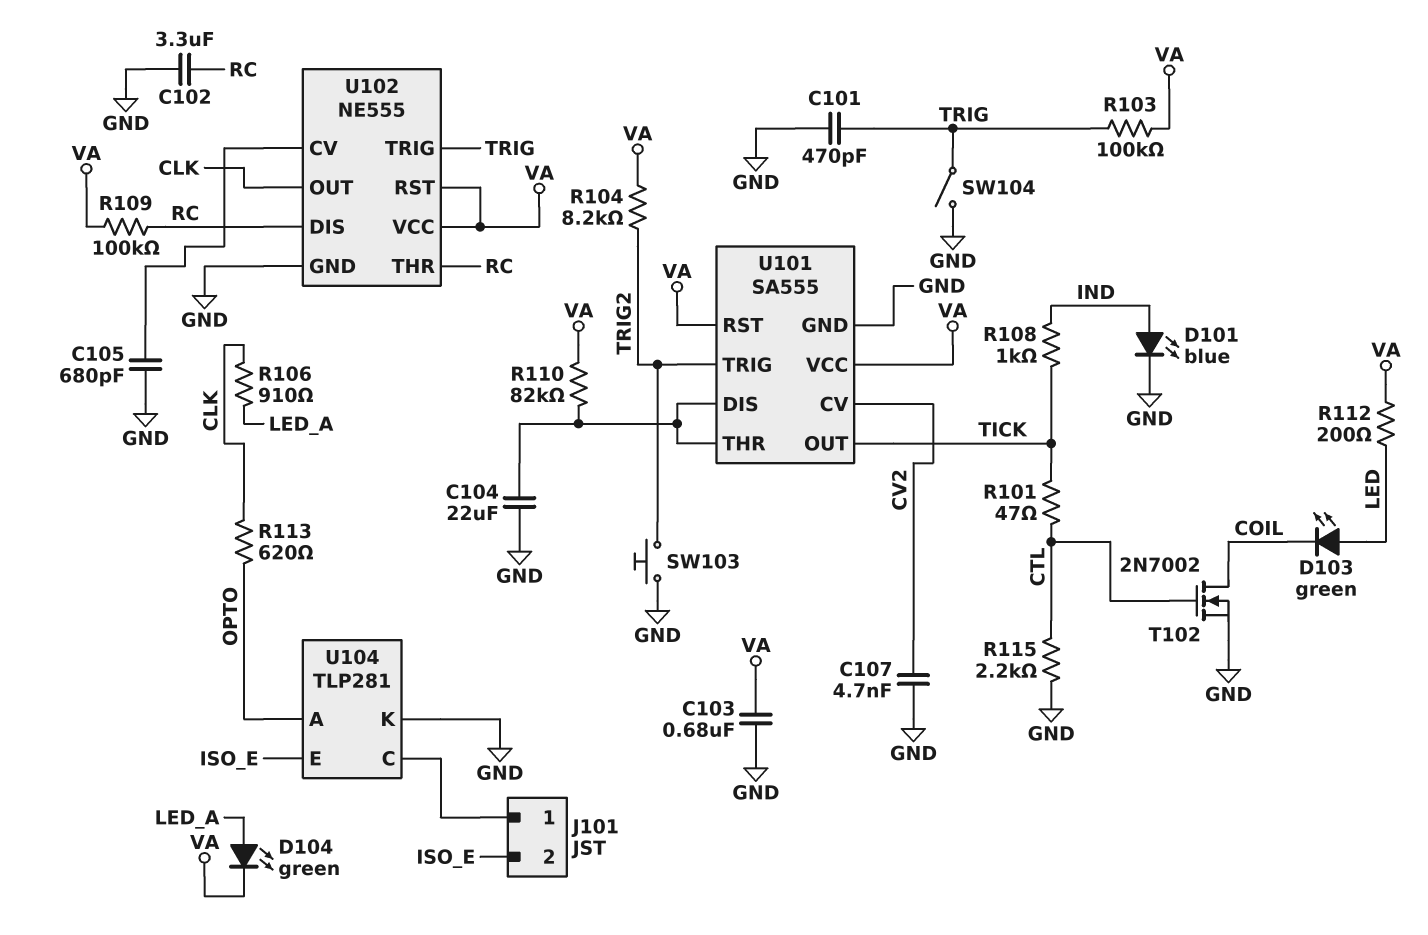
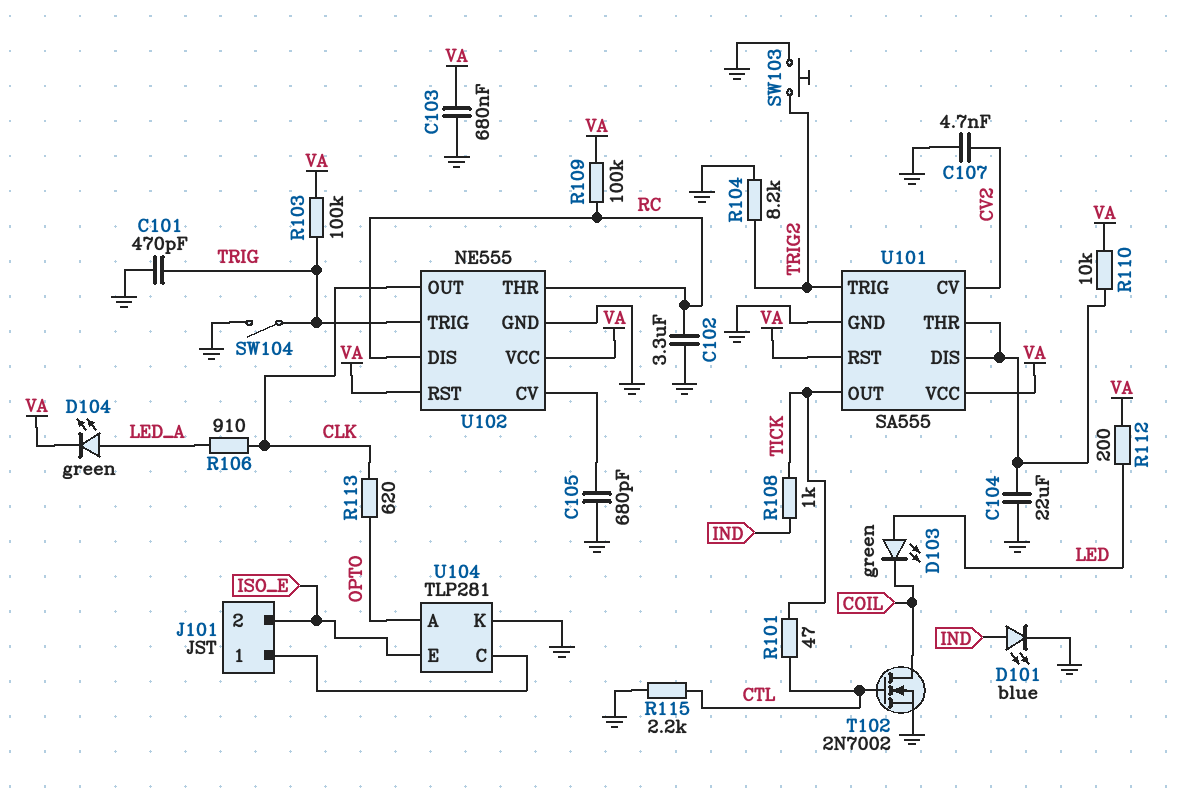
R104: 8.2k (TRIG2, VA) -> 8.2k (GND, TRIG2)
R110: 82k (U101/DIS, VA) -> 10k (U101/DIS, VA)

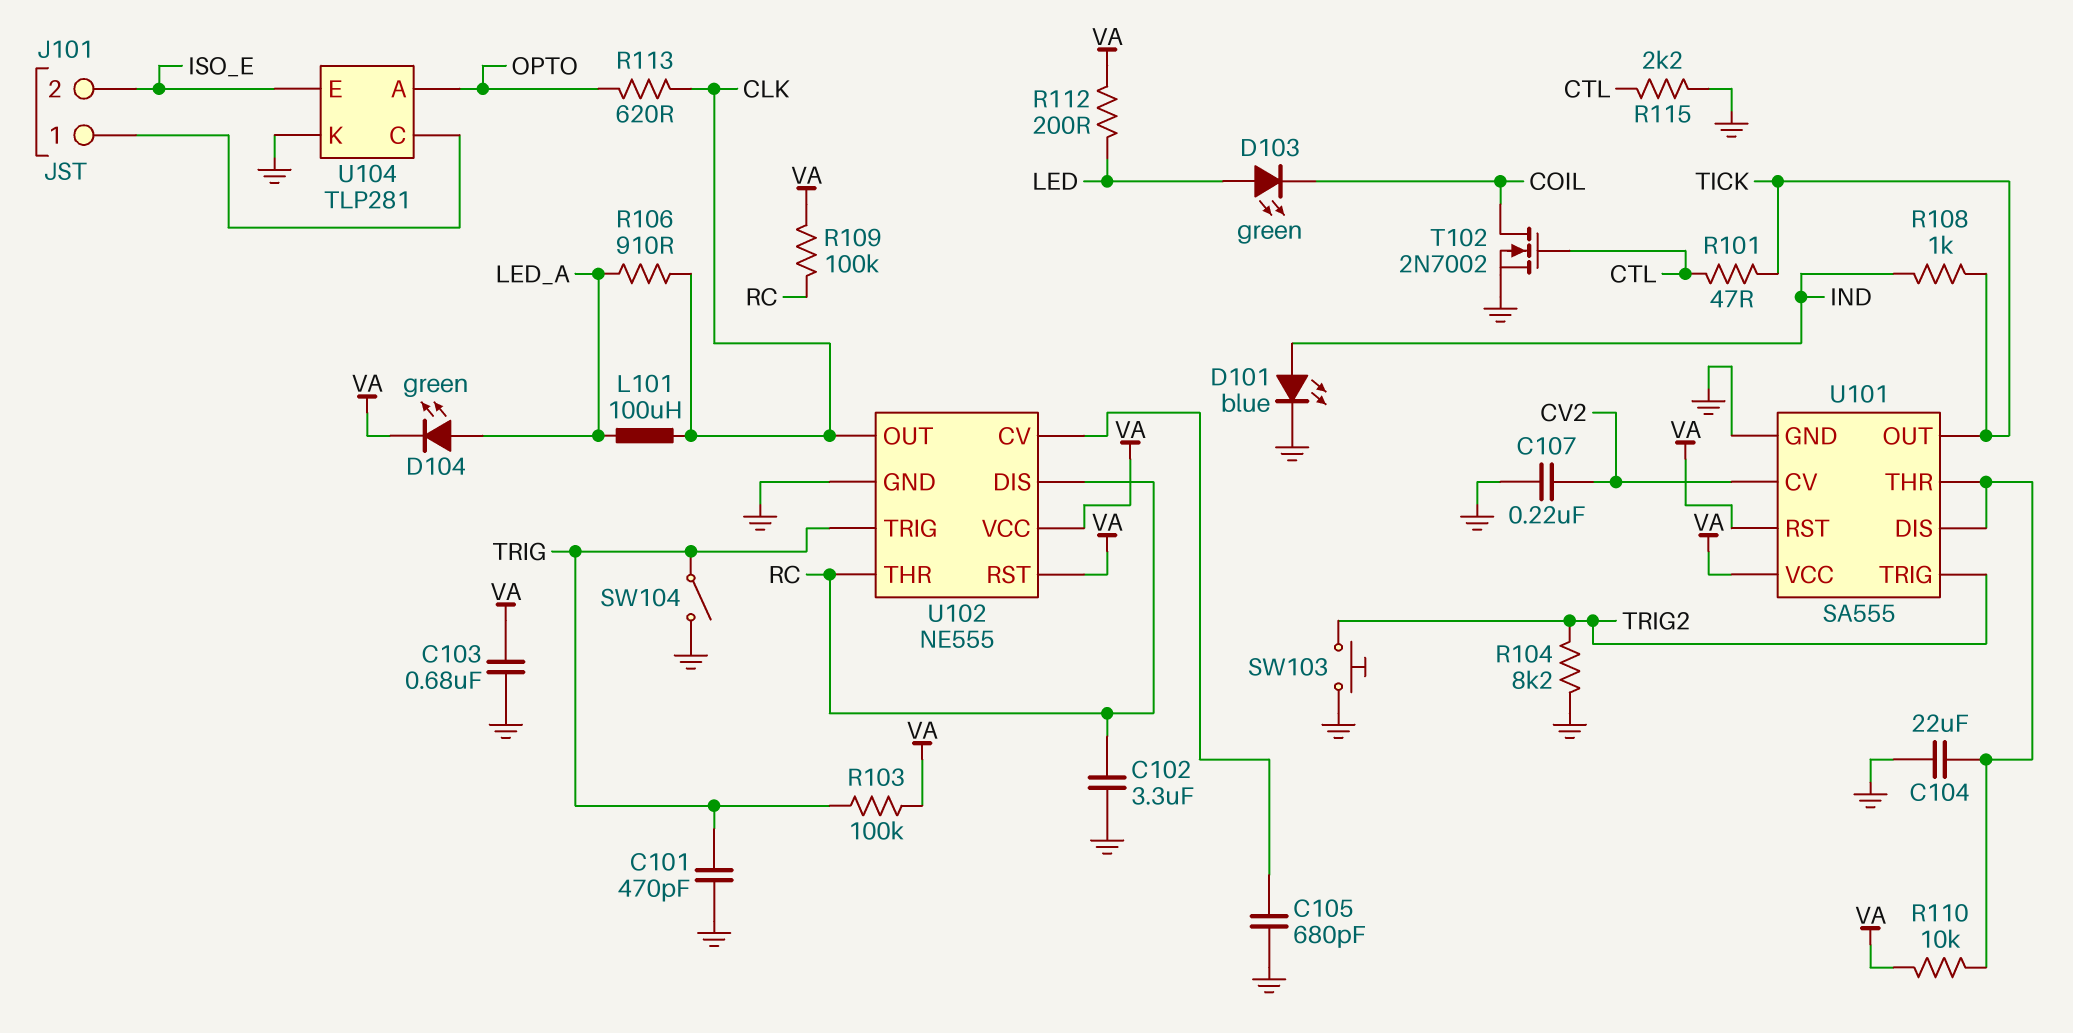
C107: 4.7nF (CV2, GND) -> 220nF (CV2, GND)
L101: none -> 100uH (CLK, LED_A)

